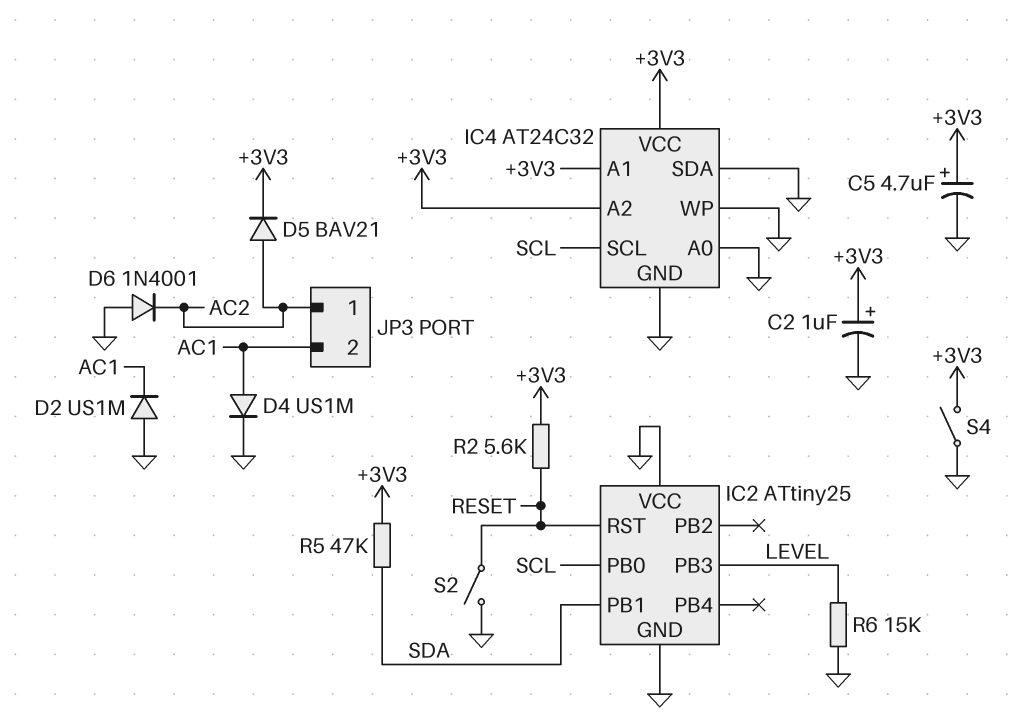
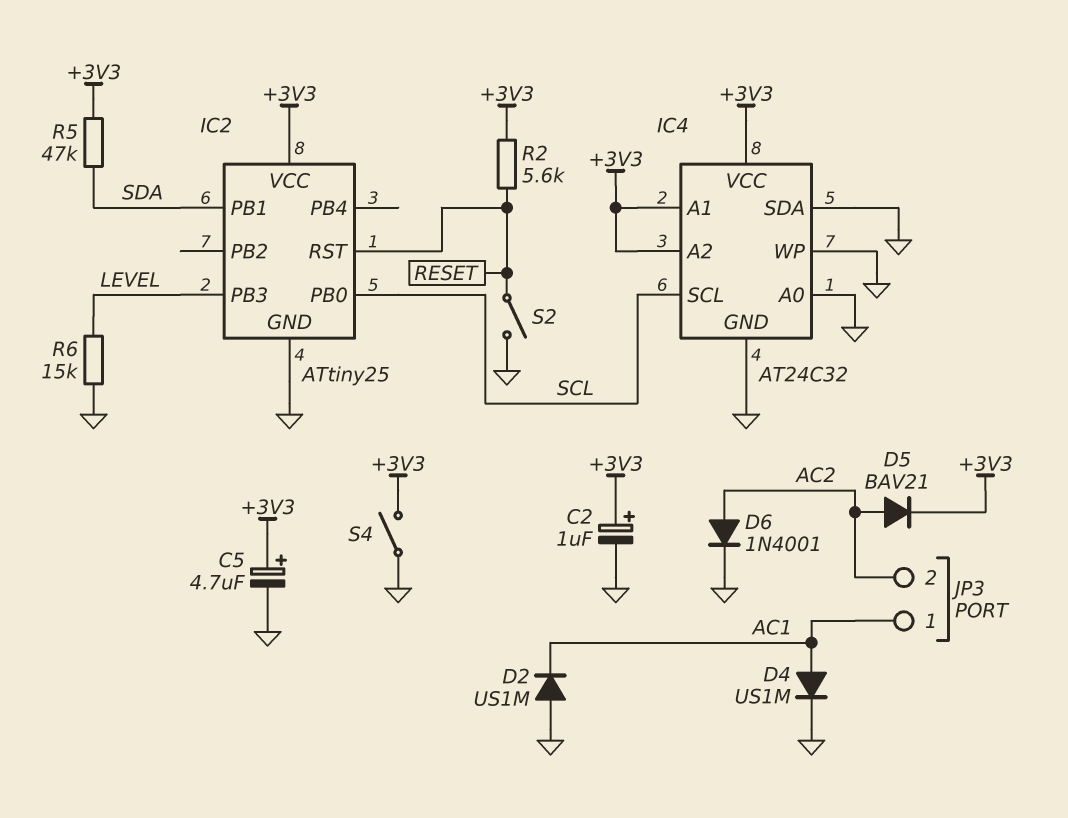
D6: diode 1N4001 (A GND, K AC2) -> diode 1N4001 (A AC2, K GND)
IC2 pin VCC: GND -> +3V3
JP3 pin 1: AC2 -> AC1
JP3 pin 2: AC1 -> AC2

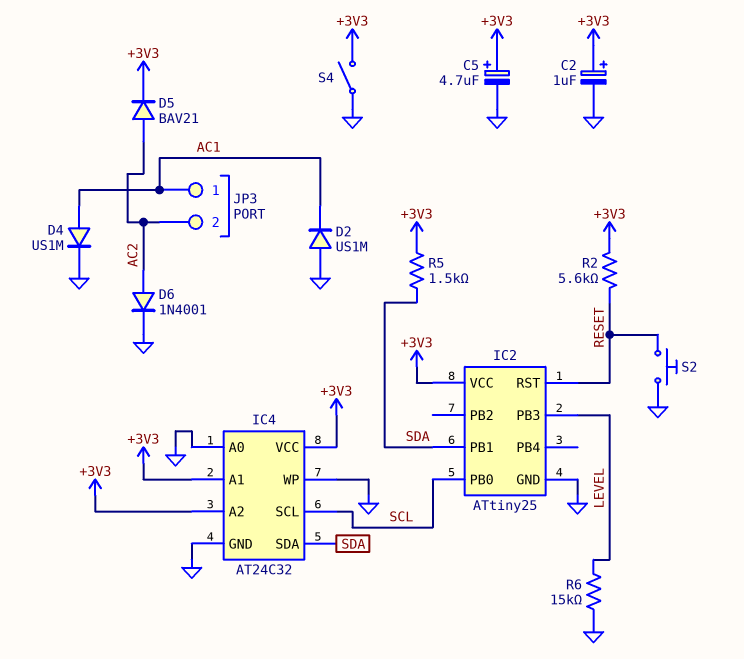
IC4 pin SDA: GND -> SDA
R5: 47k (+3V3, SDA) -> 1.5k (+3V3, SDA)
S2: switch (GND, RESET) -> button (GND, RESET)

